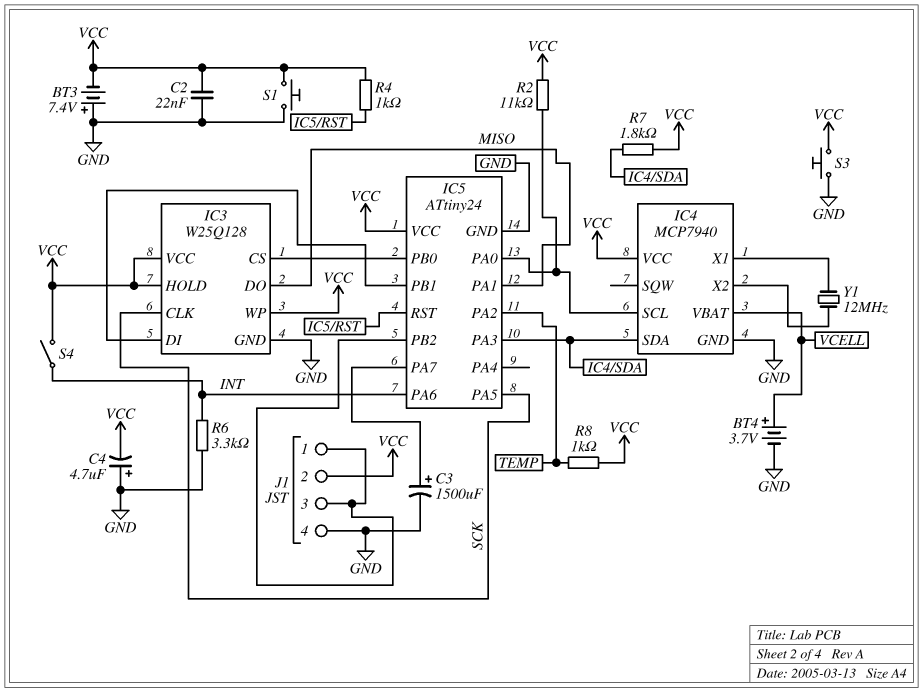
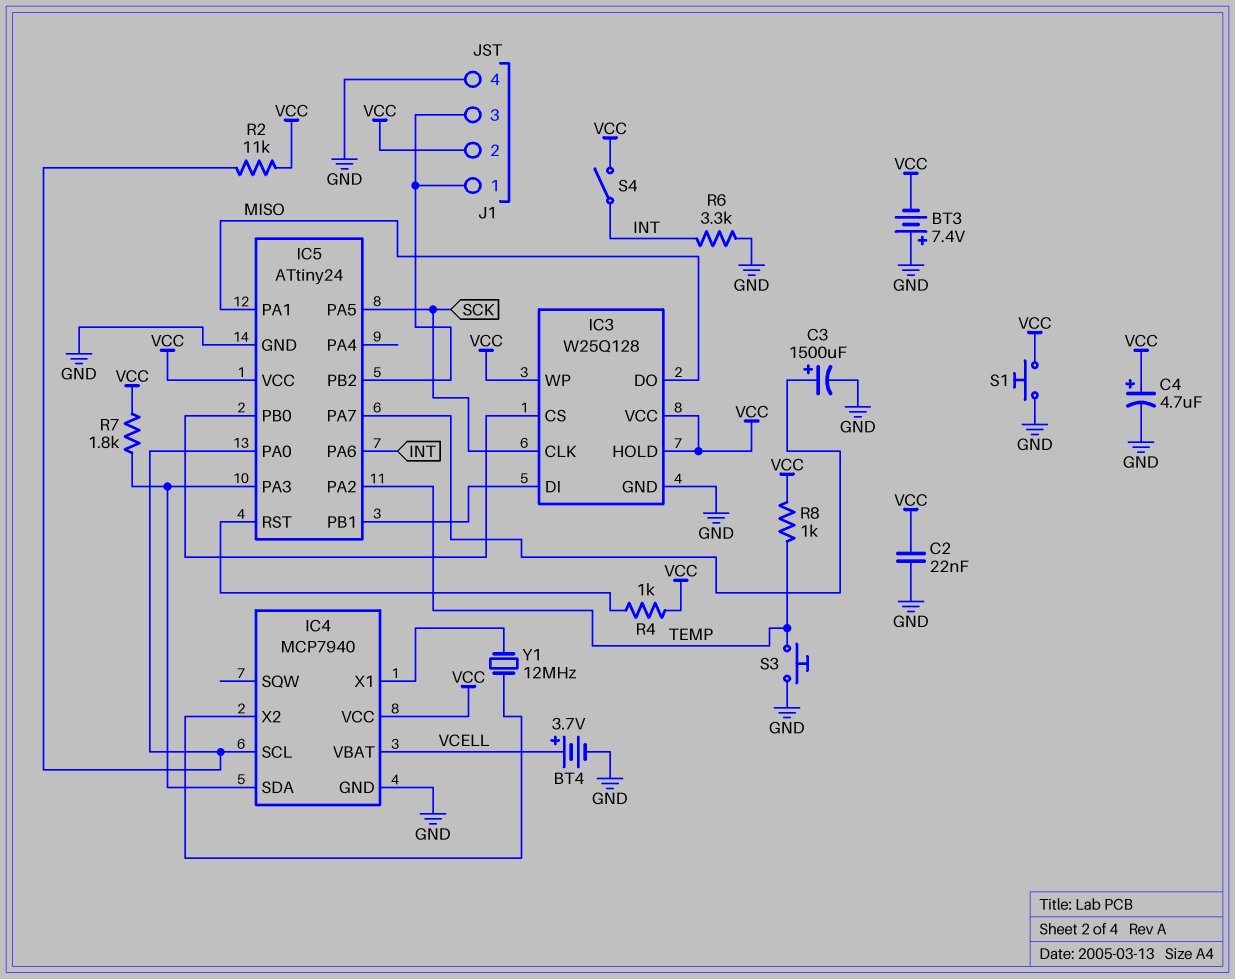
C4: 4.7uF (plus GND, minus VCC) -> 4.7uF (plus VCC, minus GND)
S3: button (GND, VCC) -> button (GND, TEMP)

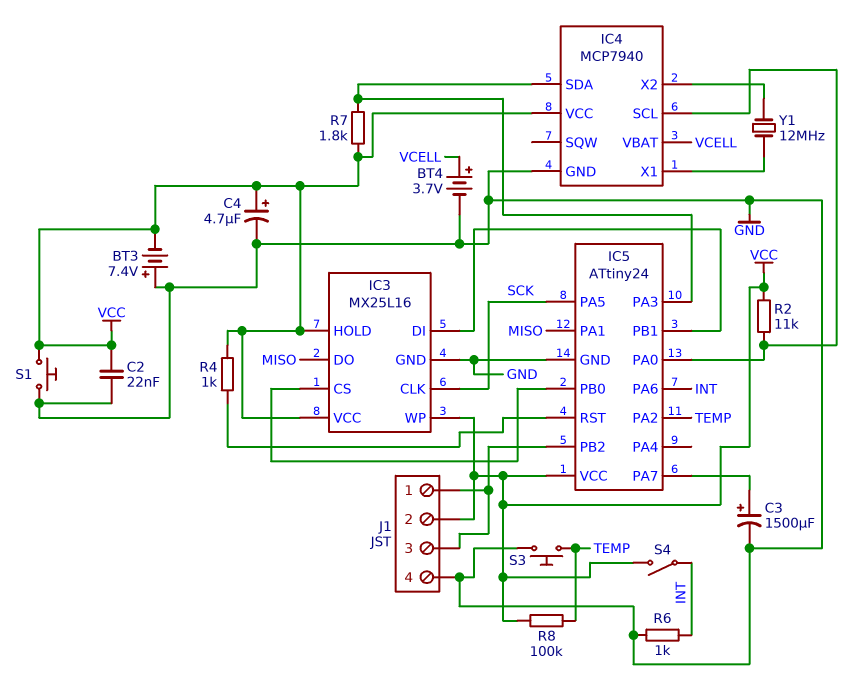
IC3: W25Q128 -> MX25L16
R6: 3.3k (GND, INT) -> 1k (GND, INT)
R8: 1k (TEMP, VCC) -> 100k (TEMP, VCC)

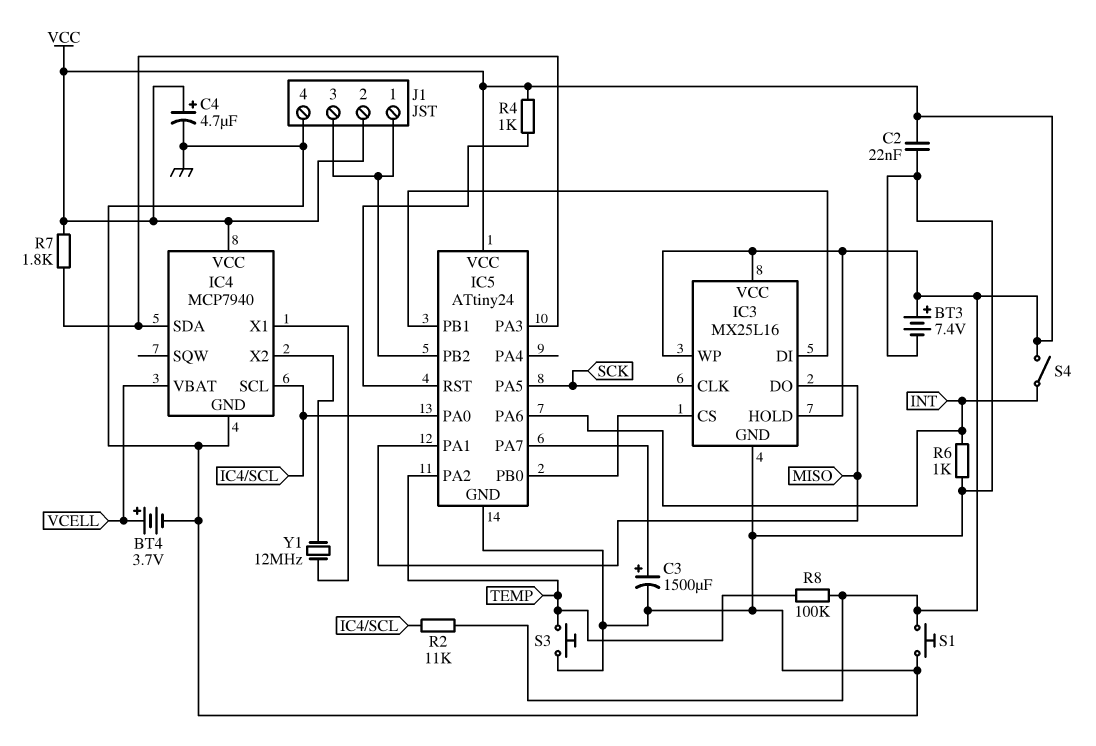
BT3: 7.4V (plus GND, minus VCC) -> 7.4V (plus VCC, minus GND)

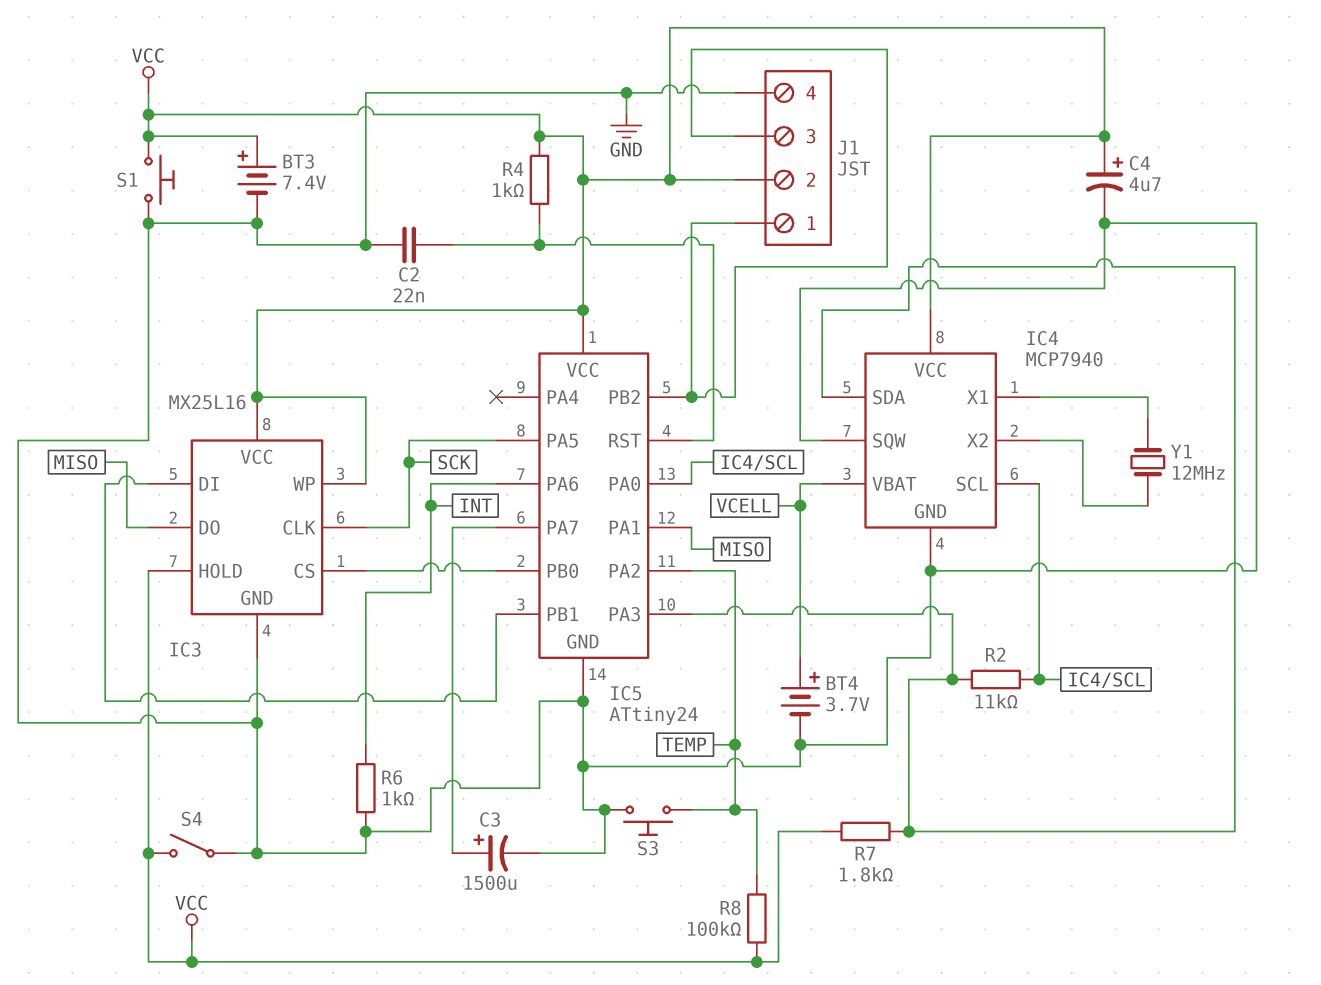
C2: 22nF (GND, VCC) -> 22nF (GND, IC5/RST)
IC4 pin SQW: none -> GND
R2: 11k (IC4/SCL, VCC) -> 11k (IC4/SCL, IC4/SDA)
S4: switch (INT, VCC) -> switch (GND, VCC)

